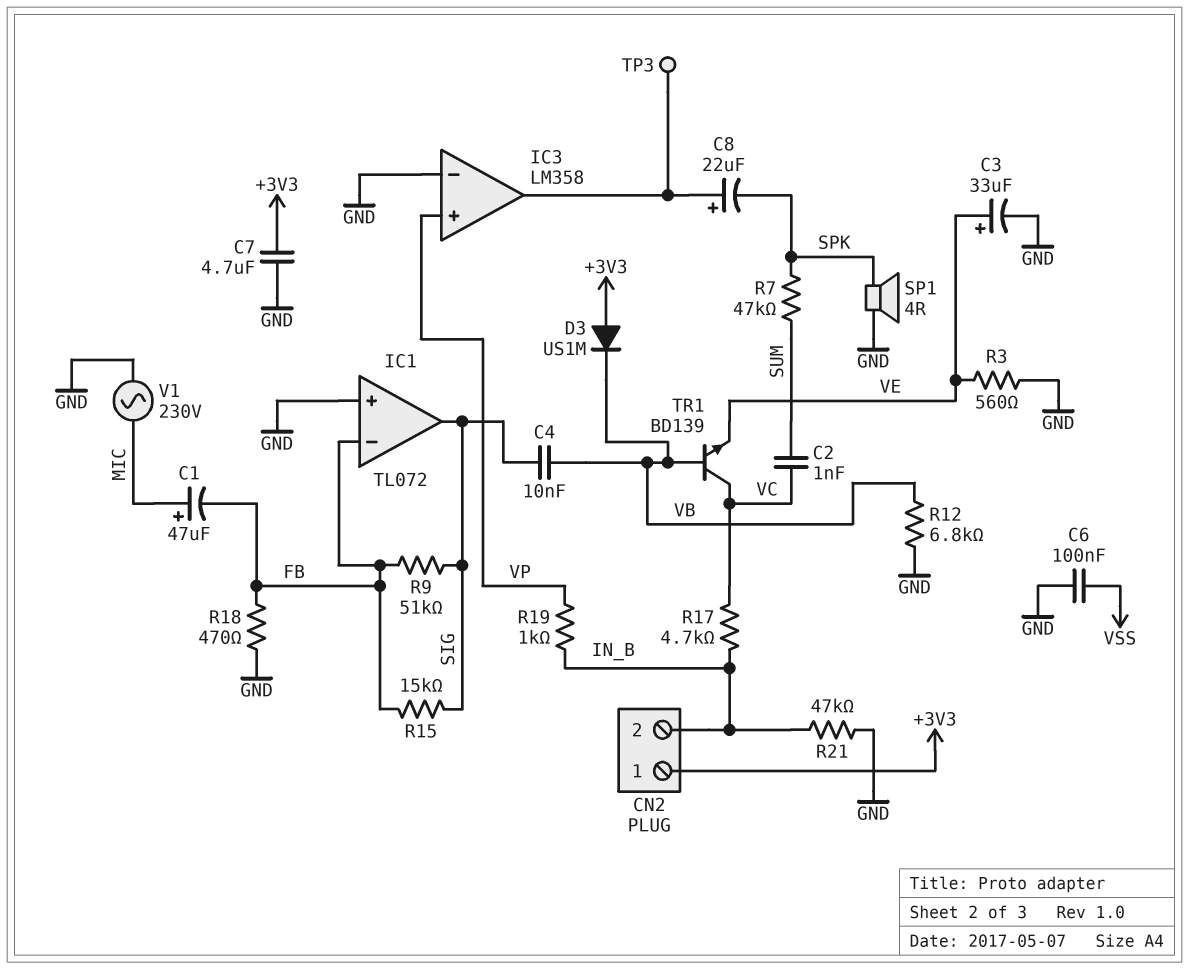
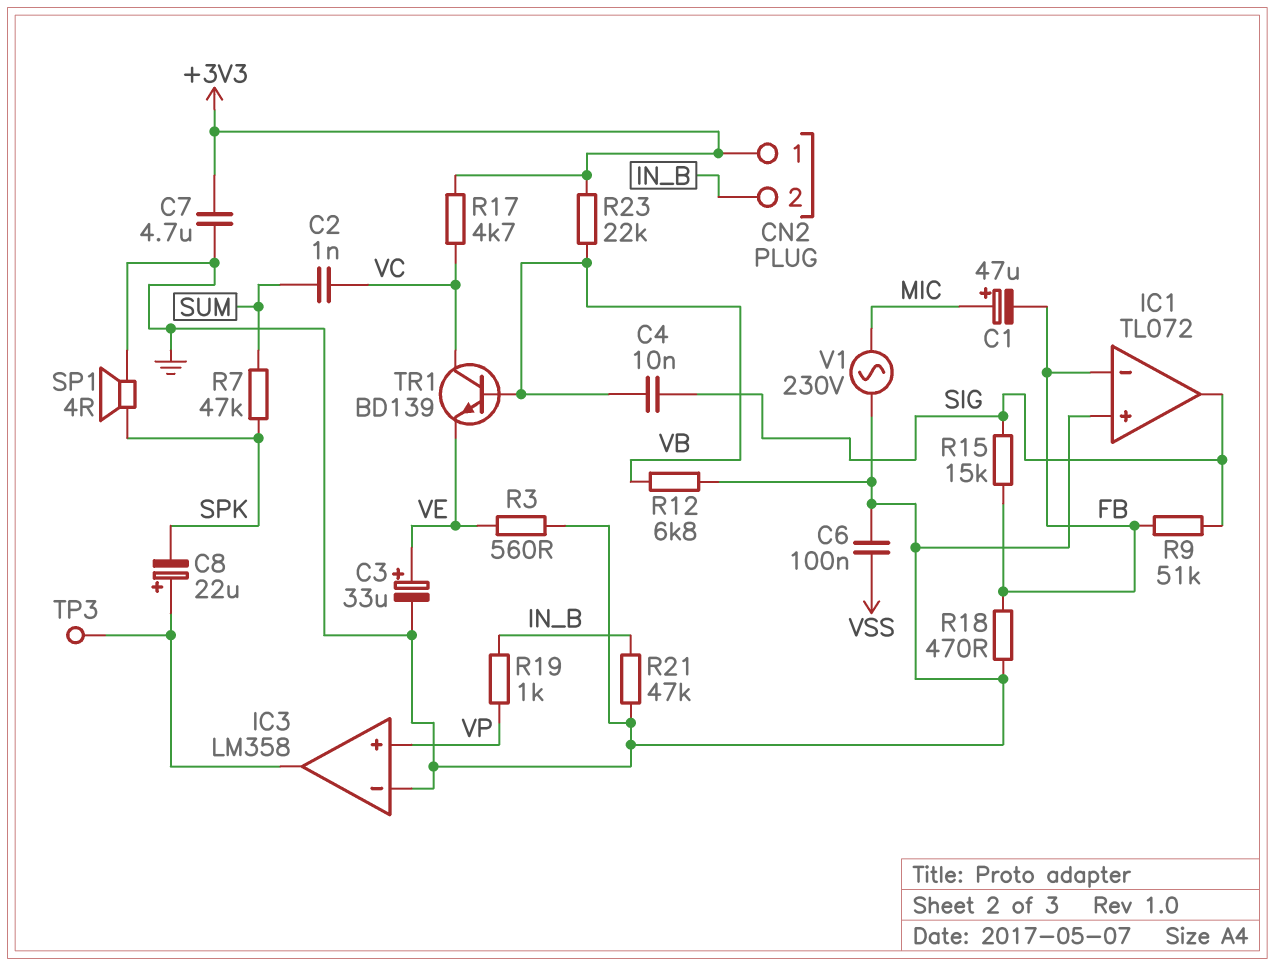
D3: diode US1M (A +3V3, K VB) -> none
R17: 4.7k (IN_B, VC) -> 4.7k (+3V3, VC)
R23: none -> 22k (+3V3, VB)

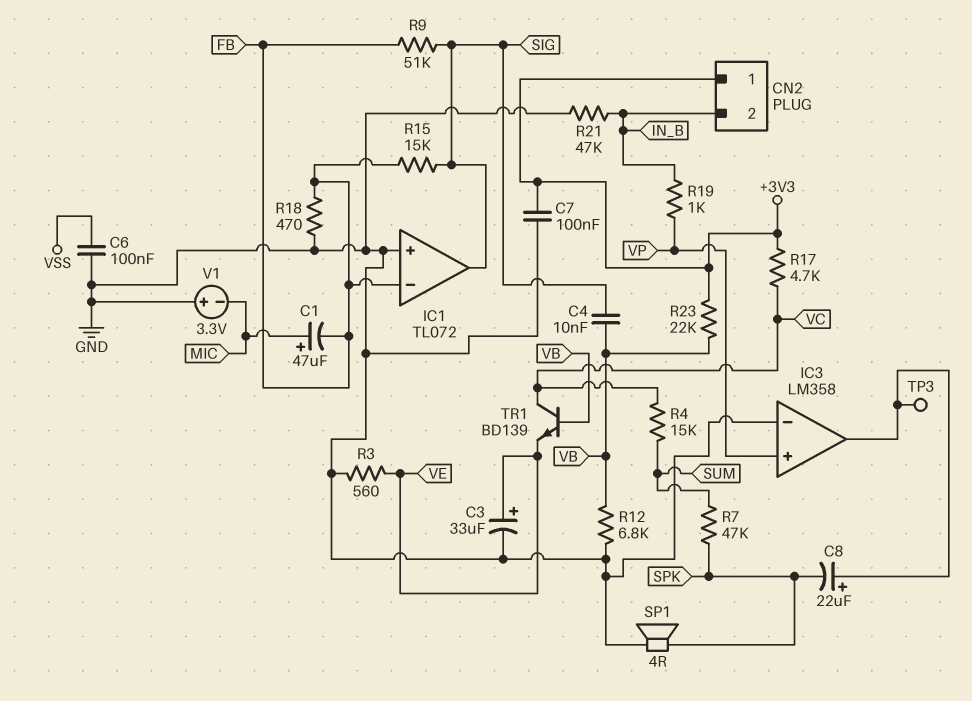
C2: 1nF (SUM, VC) -> none
C7: 4.7uF (+3V3, GND) -> 100nF (+3V3, GND)
R4: none -> 15k (SUM, VC)
V1: AC 230V (GND, MIC) -> 3.3V (plus GND, minus MIC)

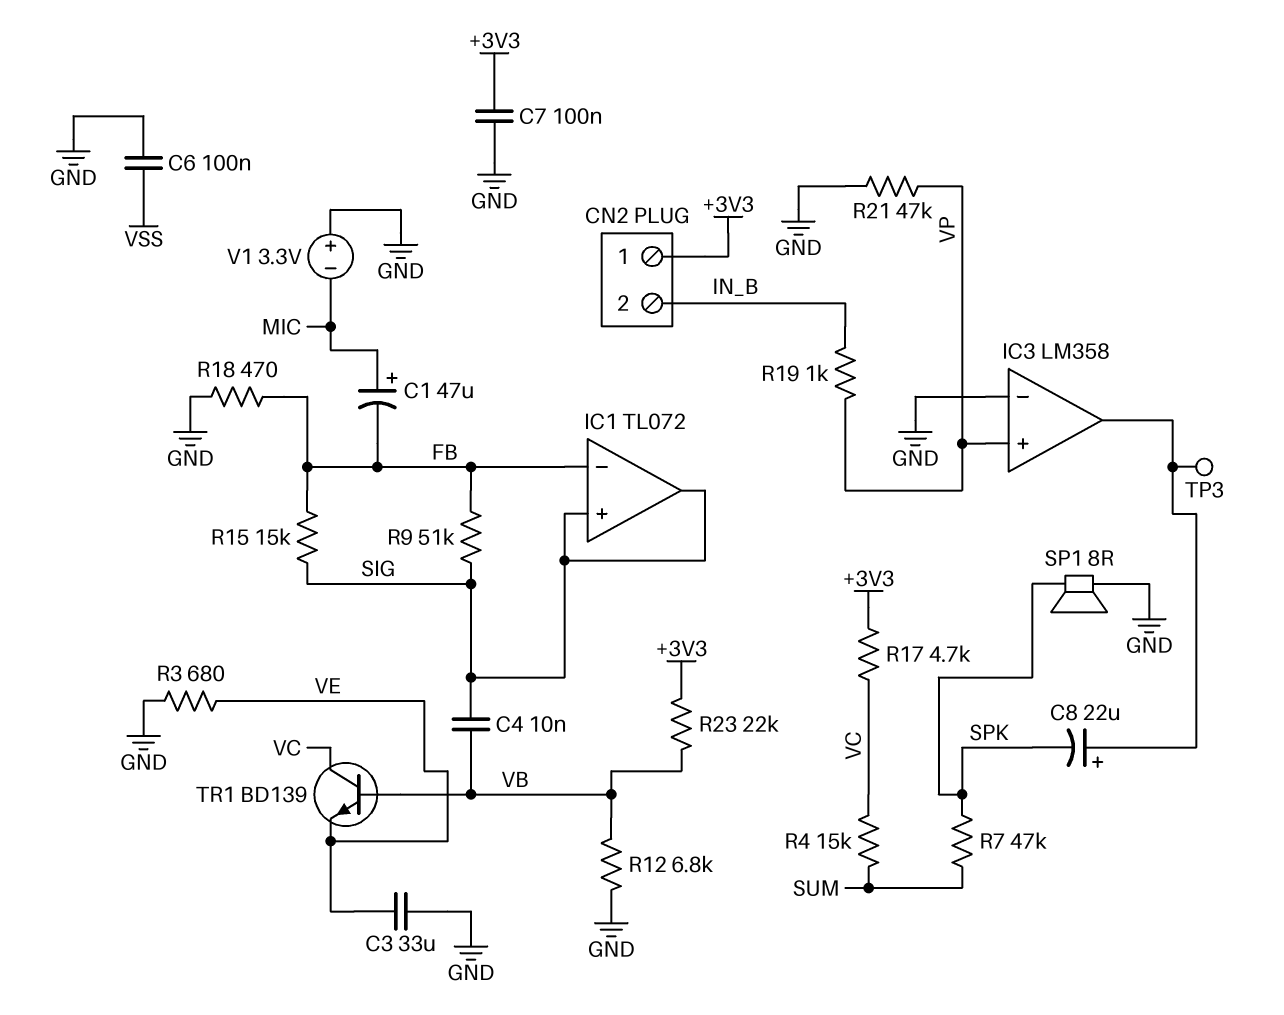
C3: 33uF (plus VE, minus GND) -> 33uF (GND, VE)
IC1 pin in+: GND -> SIG
R3: 560 (GND, VE) -> 680 (GND, VE)
R21: 47k (GND, IN_B) -> 47k (GND, VP)
SP1: speaker 4R (GND, SPK) -> speaker 8R (GND, SPK)

